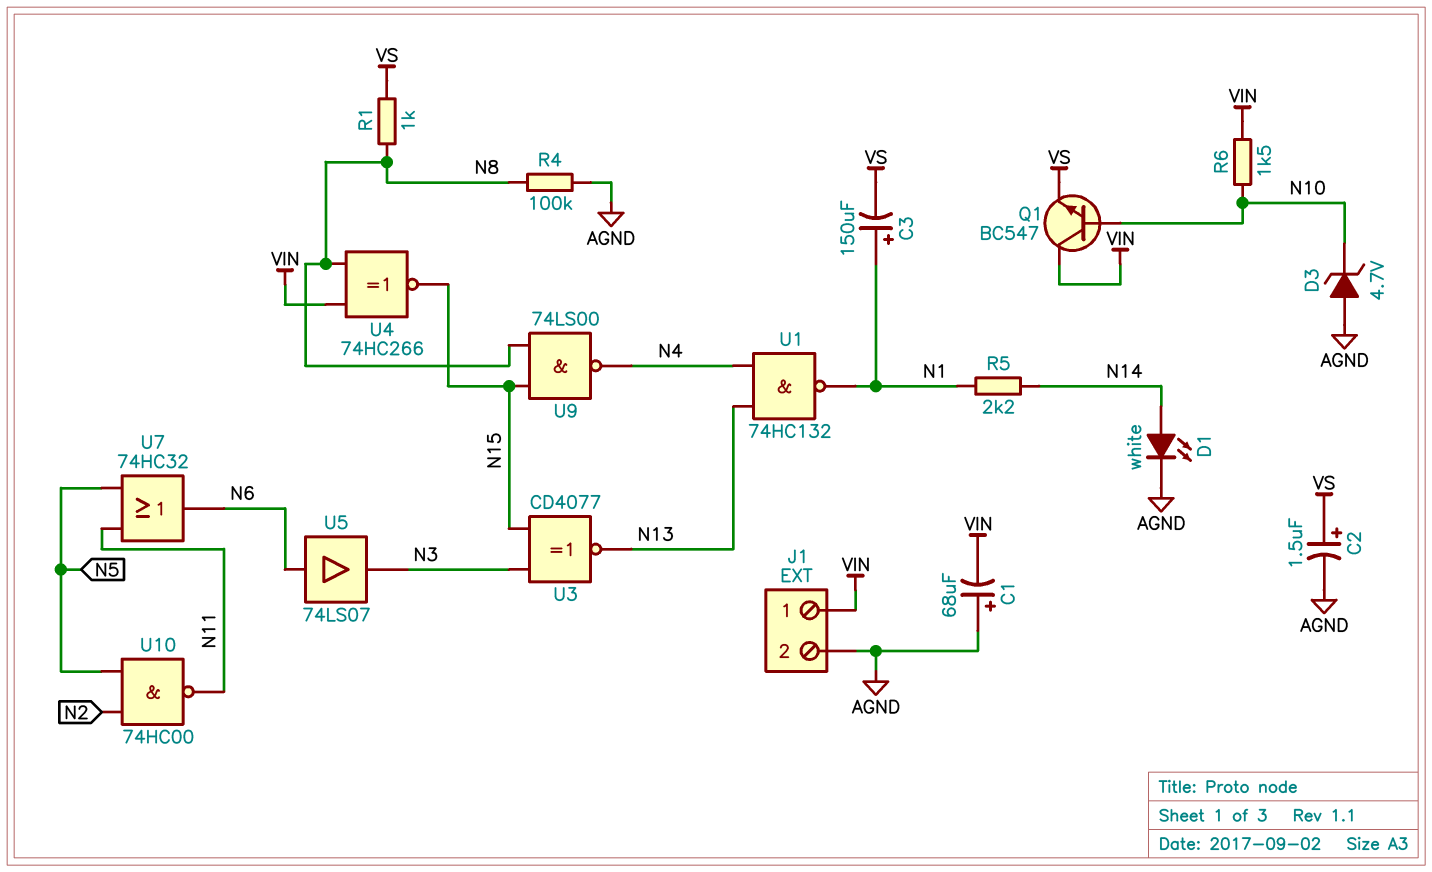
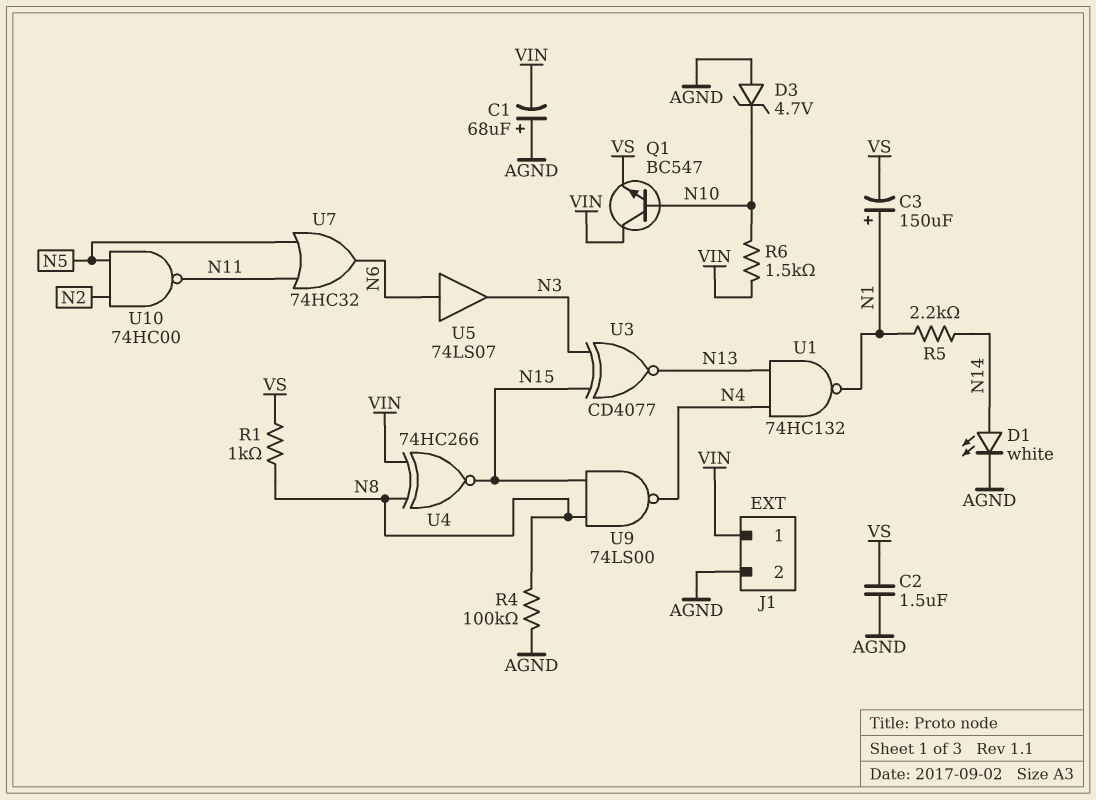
C2: 1.5uF (plus VS, minus AGND) -> 1.5uF (AGND, VS)

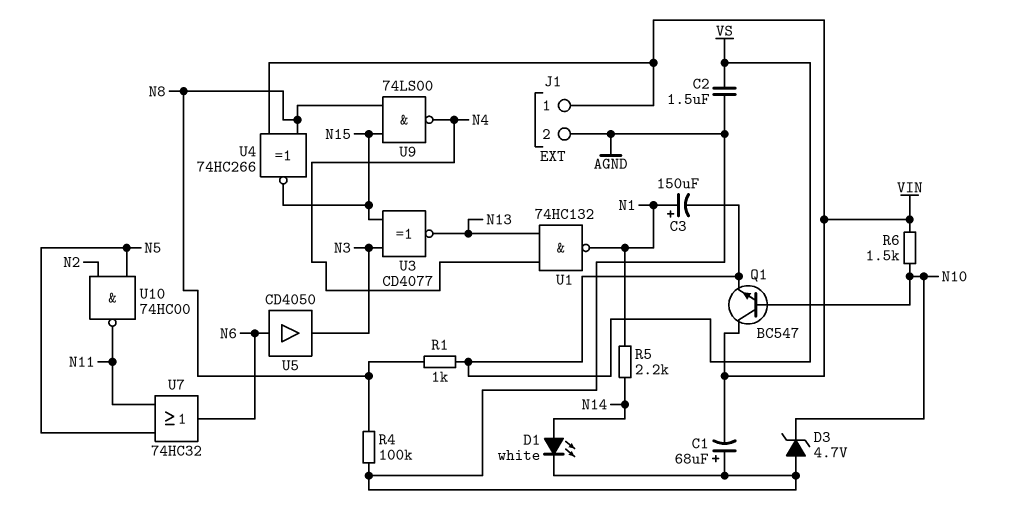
U5: buffer 74LS07 (in N6, out N3) -> buffer CD4050 (in N6, out N3)

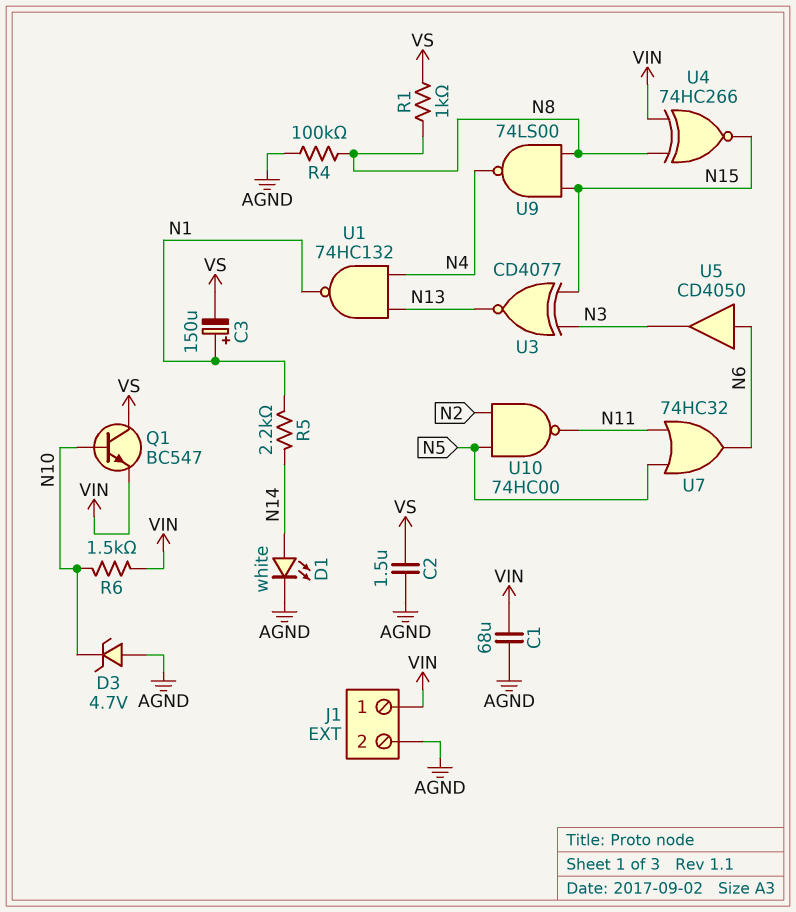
C1: 68uF (plus AGND, minus VIN) -> 68uF (AGND, VIN)
Q1: NPN BC547 (B N10, C VIN, E VS) -> NPN BC547 (B N10, C VS, E VIN)

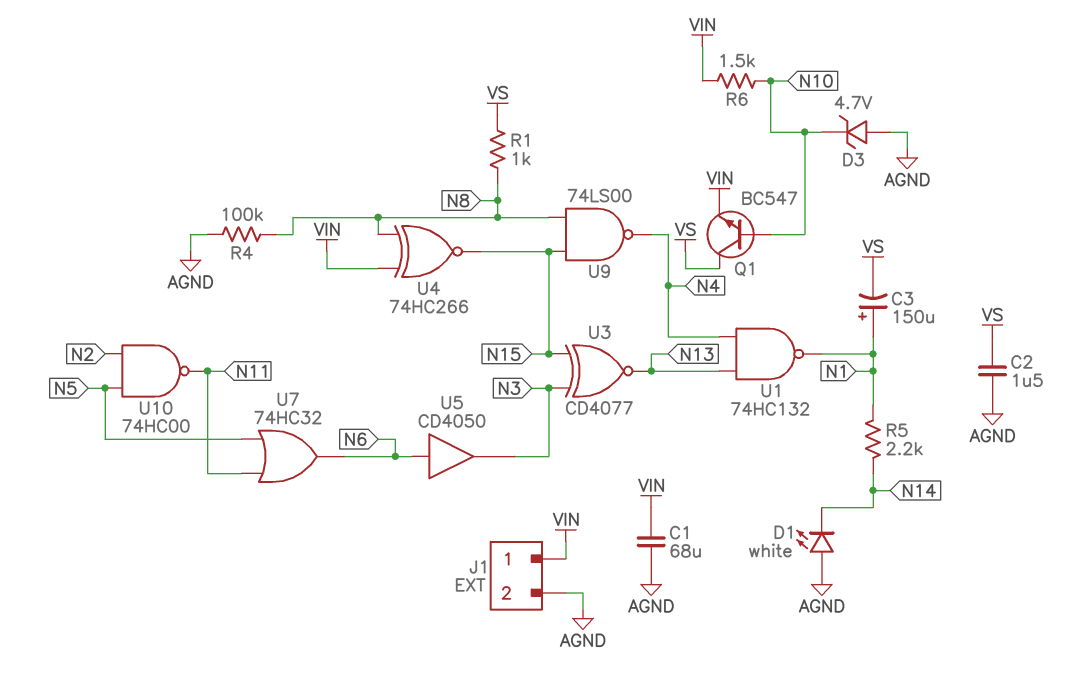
D1: LED white (A N14, K AGND) -> LED white (A AGND, K N14)

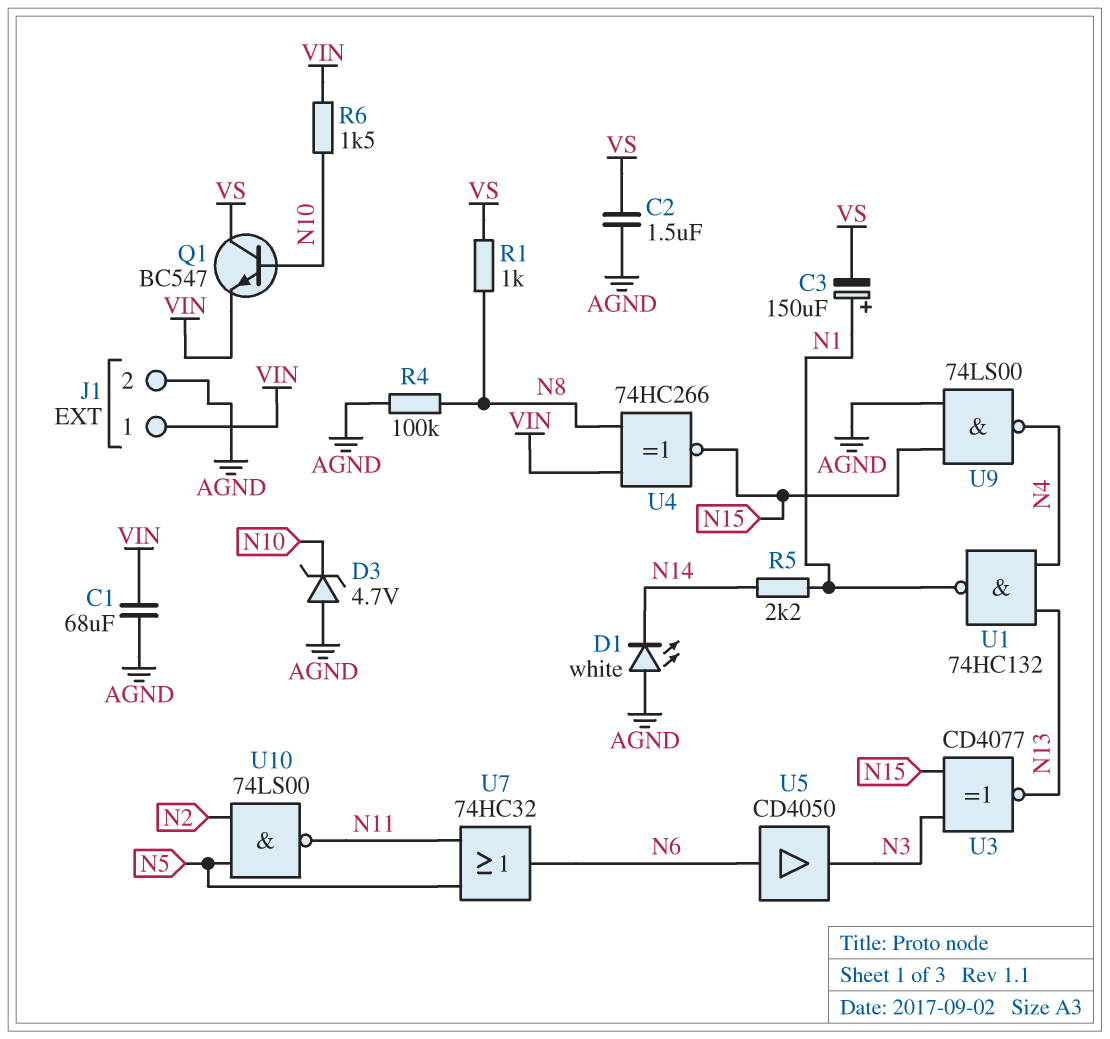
U9: NAND 74LS00 (in N8, in N15, out N4) -> NAND 74LS00 (in AGND, in N15, out N4)
U10: NAND 74HC00 (in N2, in N5, out N11) -> NAND 74LS00 (in N2, in N5, out N11)

